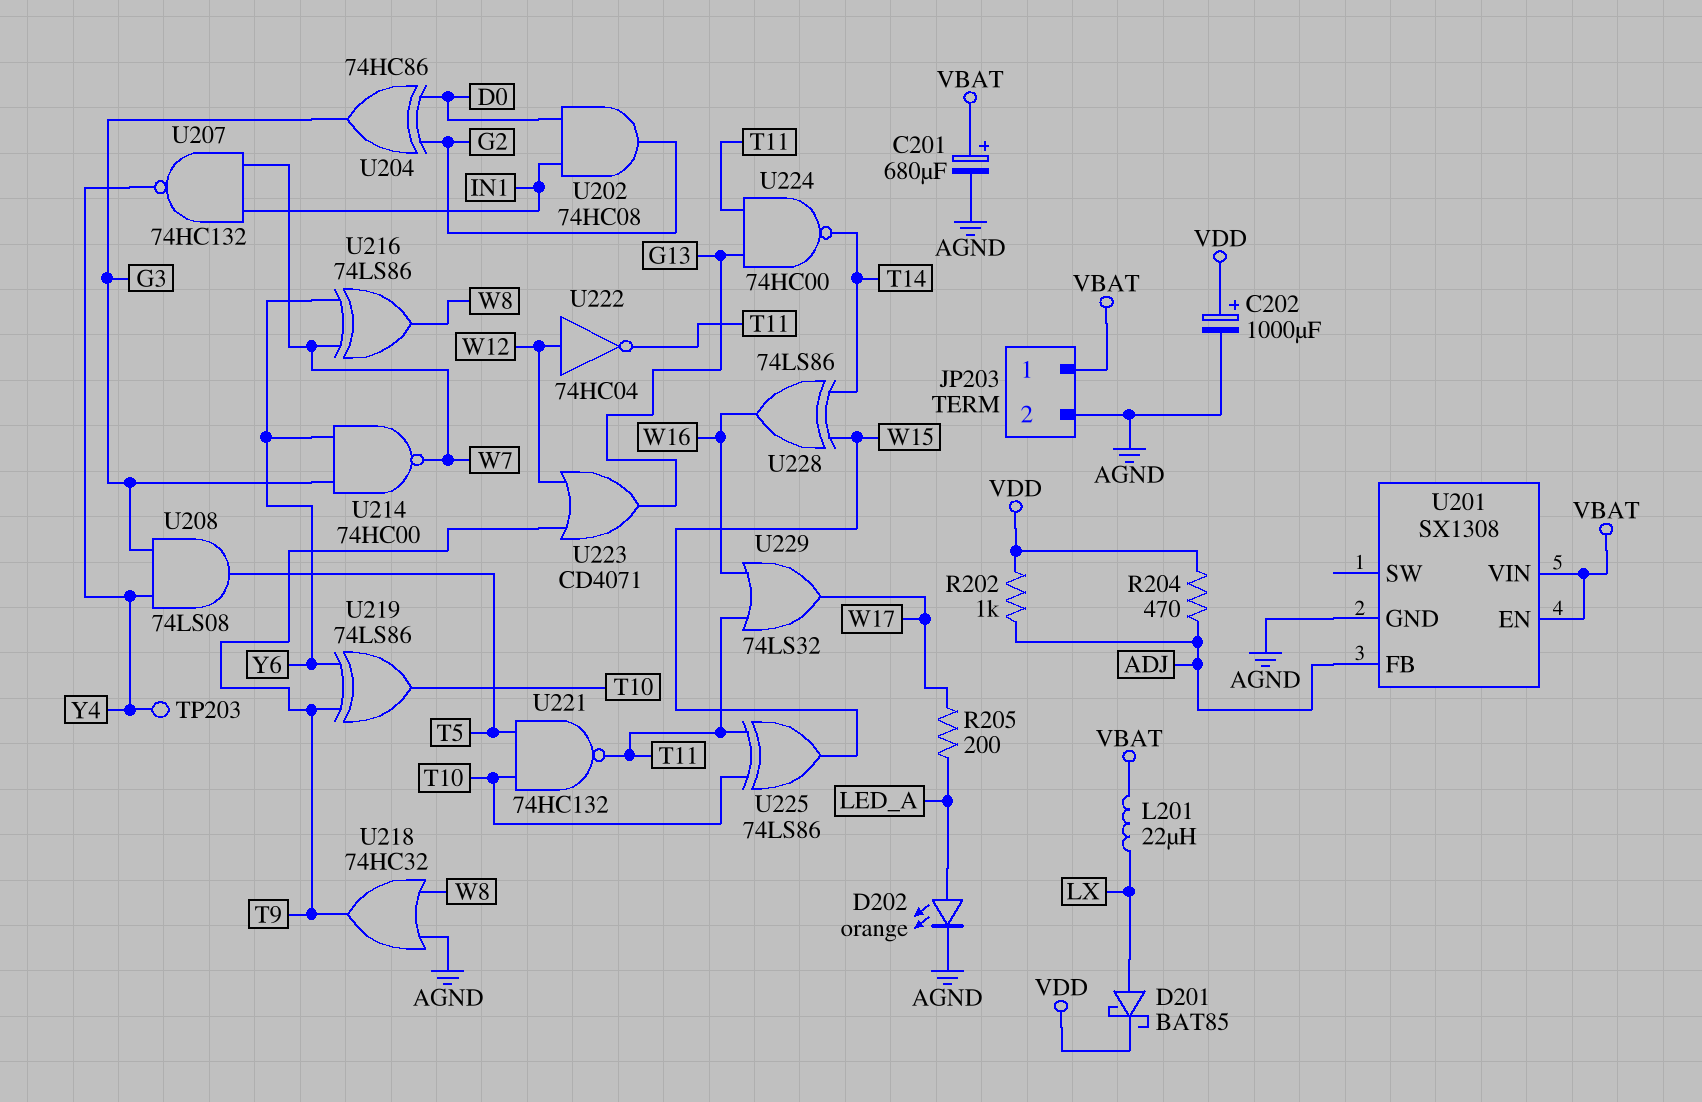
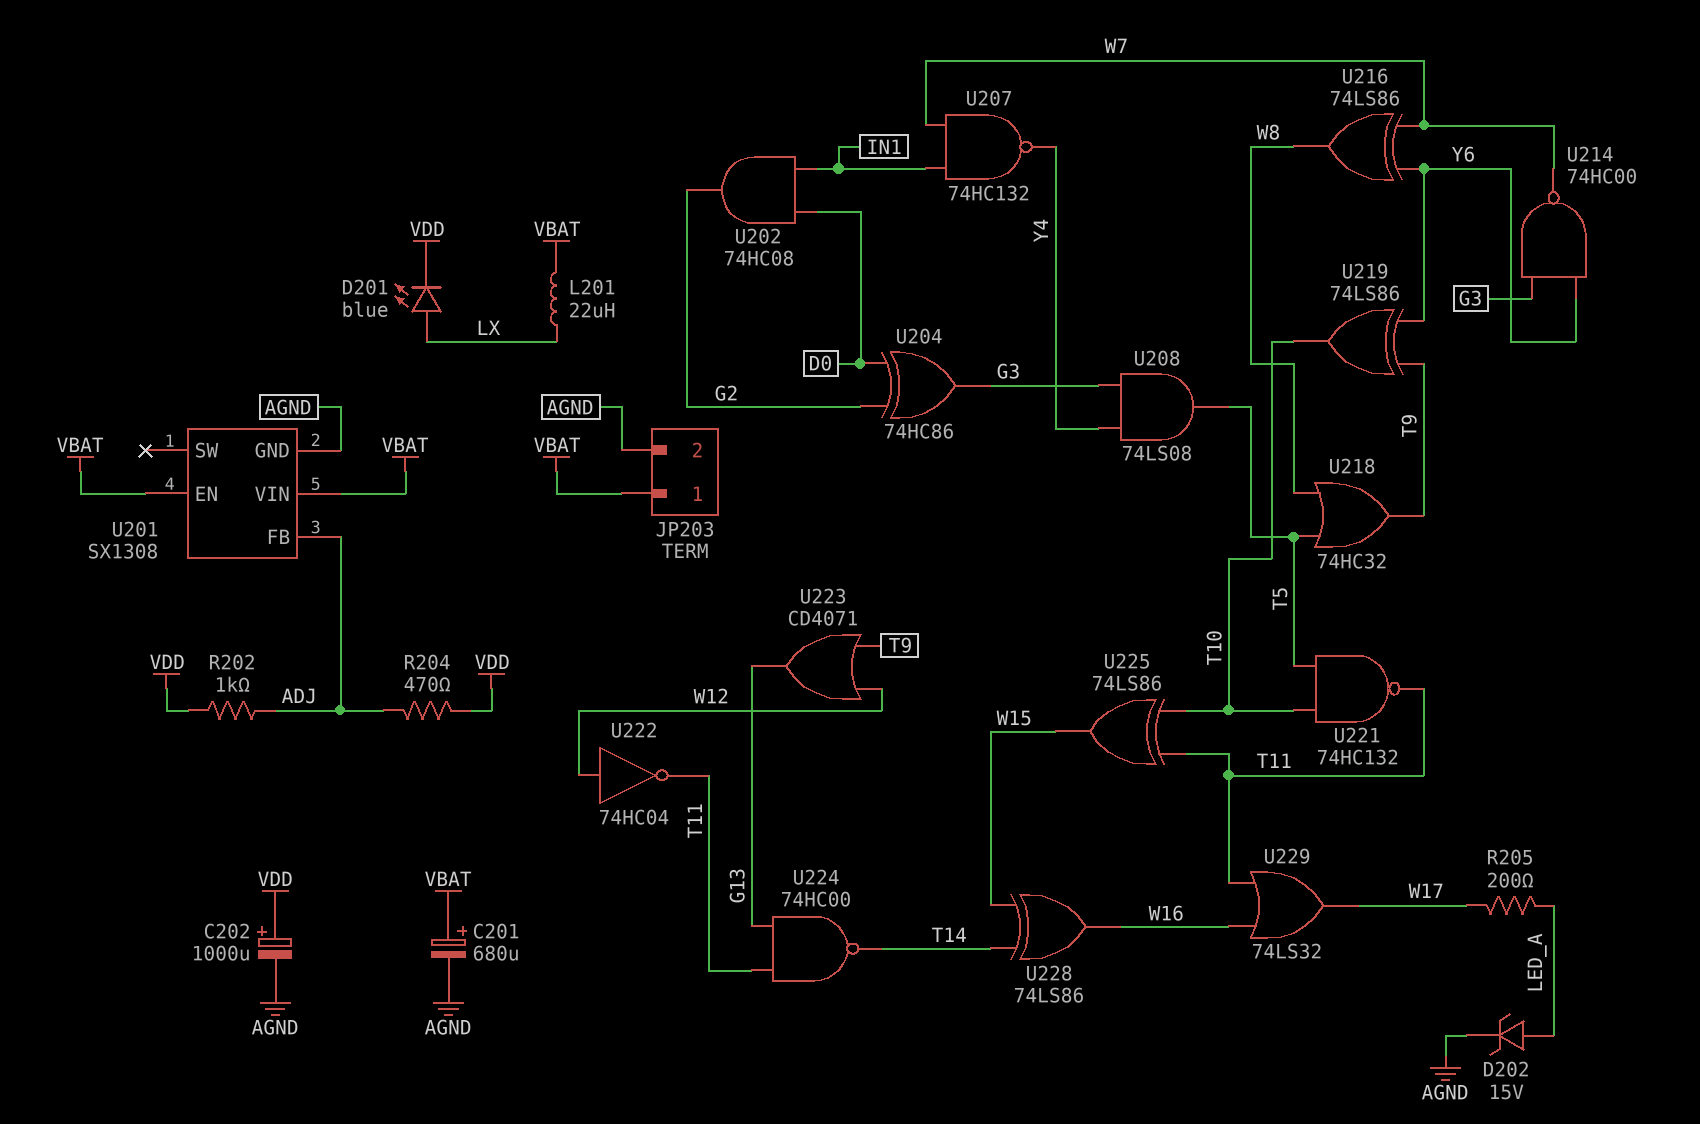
D201: schottky BAT85 (A LX, K VDD) -> LED blue (A LX, K VDD)
D202: LED orange (A LED_A, K AGND) -> zener 15V (A LED_A, K AGND)
TP203: test point (Y4) -> none
U218: OR 74HC32 (in AGND, in W8, out T9) -> OR 74HC32 (in T5, in W8, out T9)

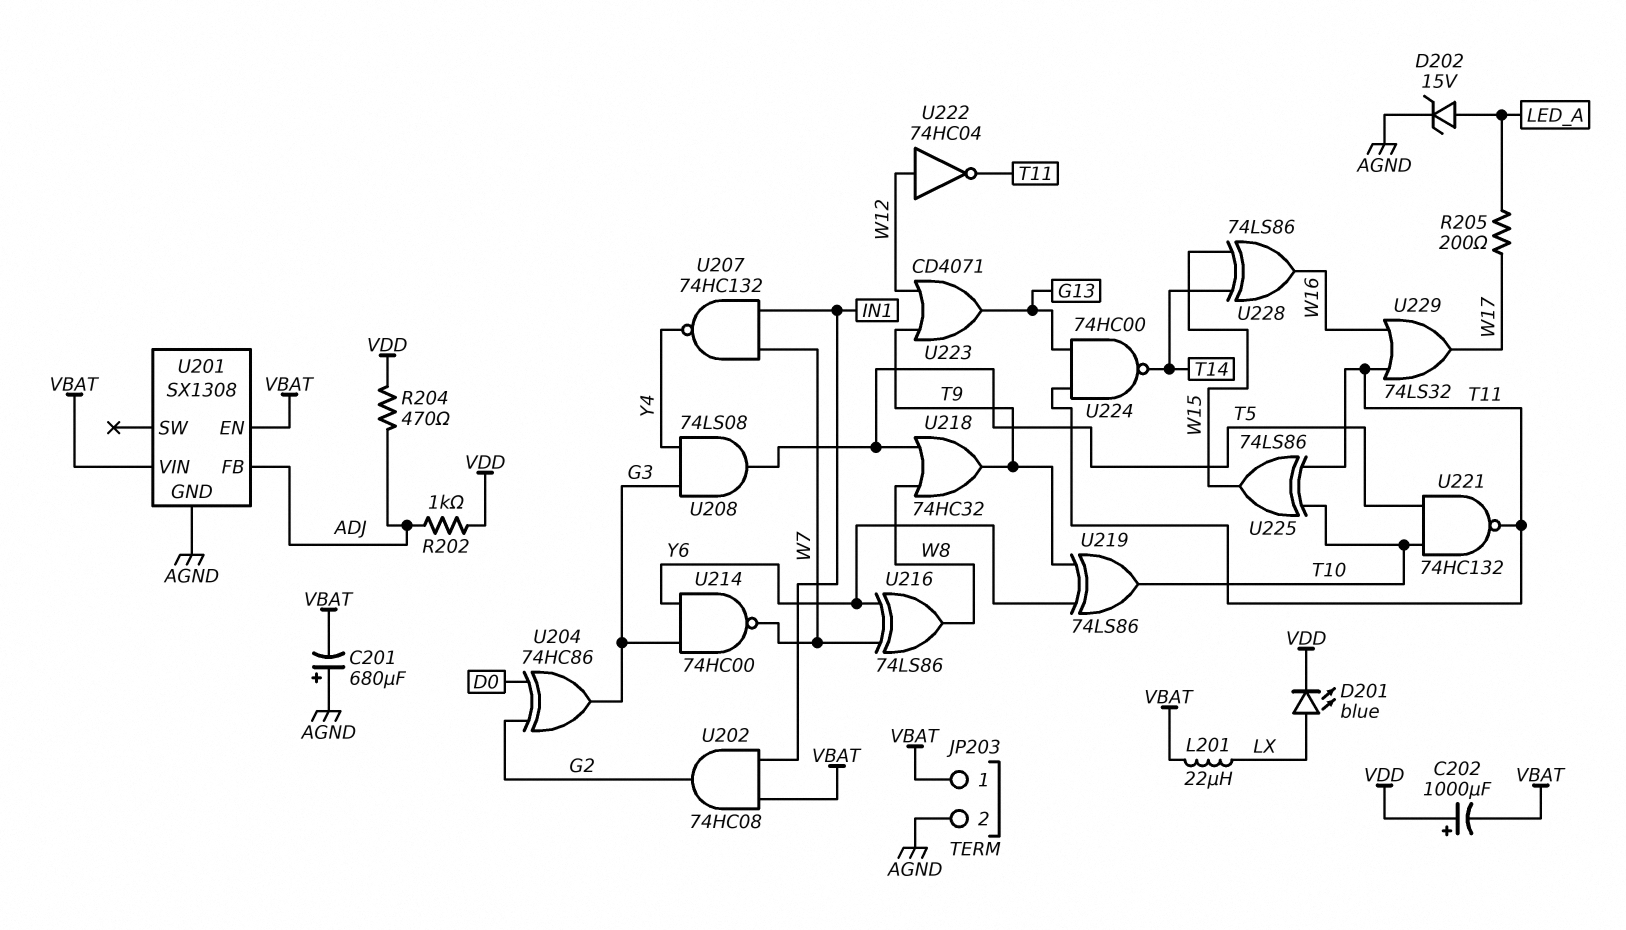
C201: 680uF (plus VBAT, minus AGND) -> 680uF (plus AGND, minus VBAT)
C202: 1000uF (plus VDD, minus AGND) -> 1000uF (plus VDD, minus VBAT)
U202: AND 74HC08 (in D0, in IN1, out G2) -> AND 74HC08 (in IN1, in VBAT, out G2)

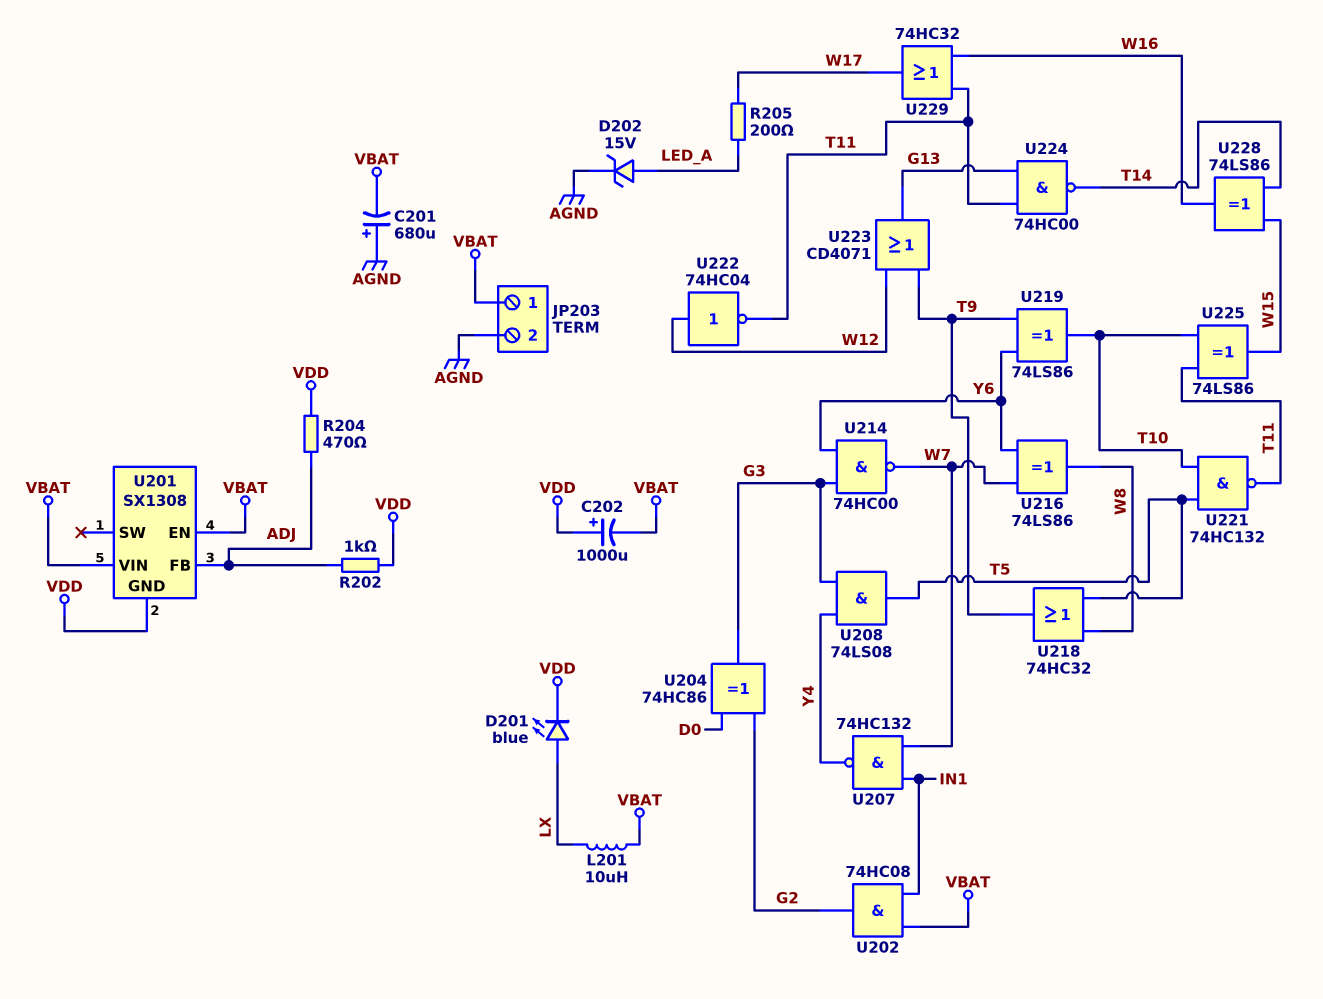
L201: 22uH (LX, VBAT) -> 10uH (LX, VBAT)
U201 pin GND: AGND -> VDD
U229: OR 74LS32 (in T11, in W16, out W17) -> OR 74HC32 (in T11, in W16, out W17)

